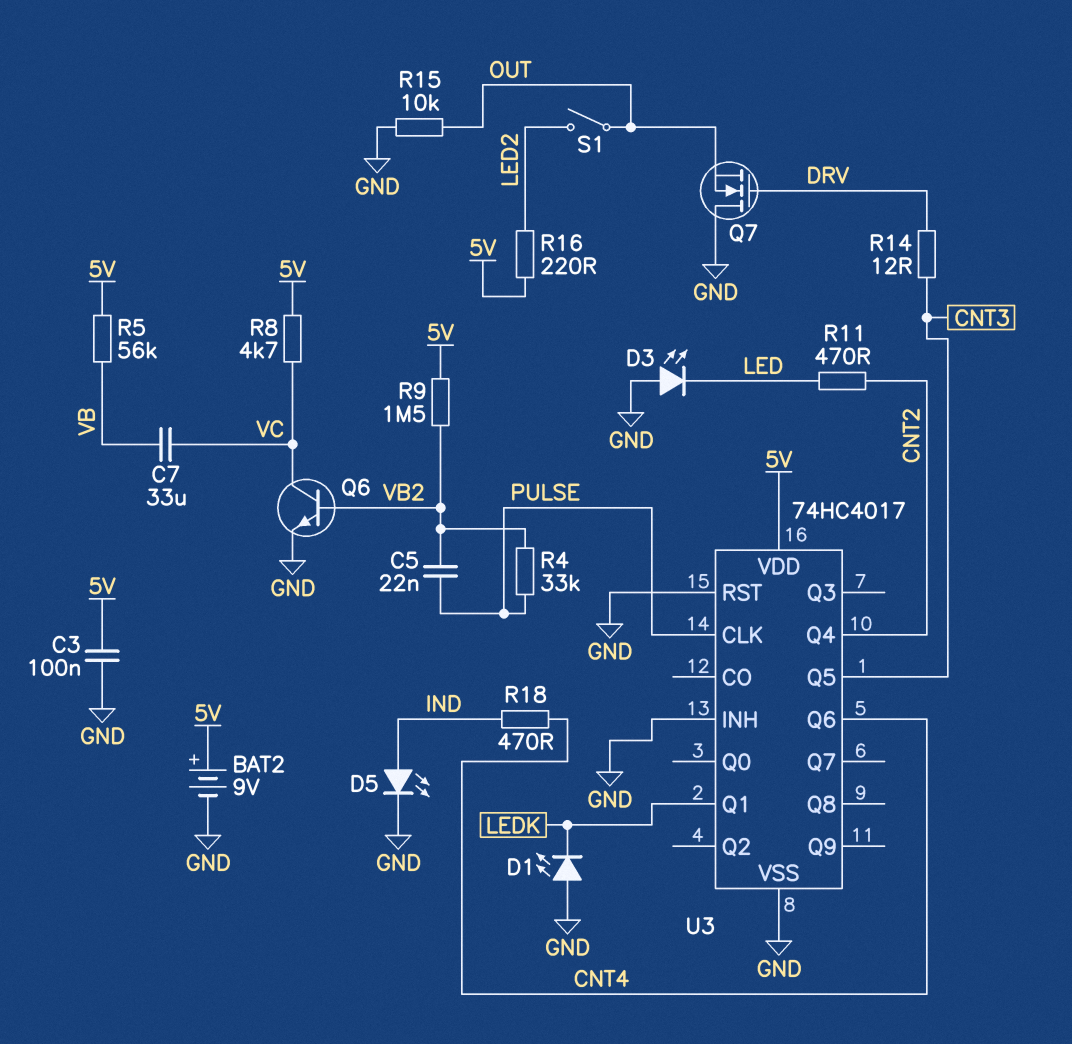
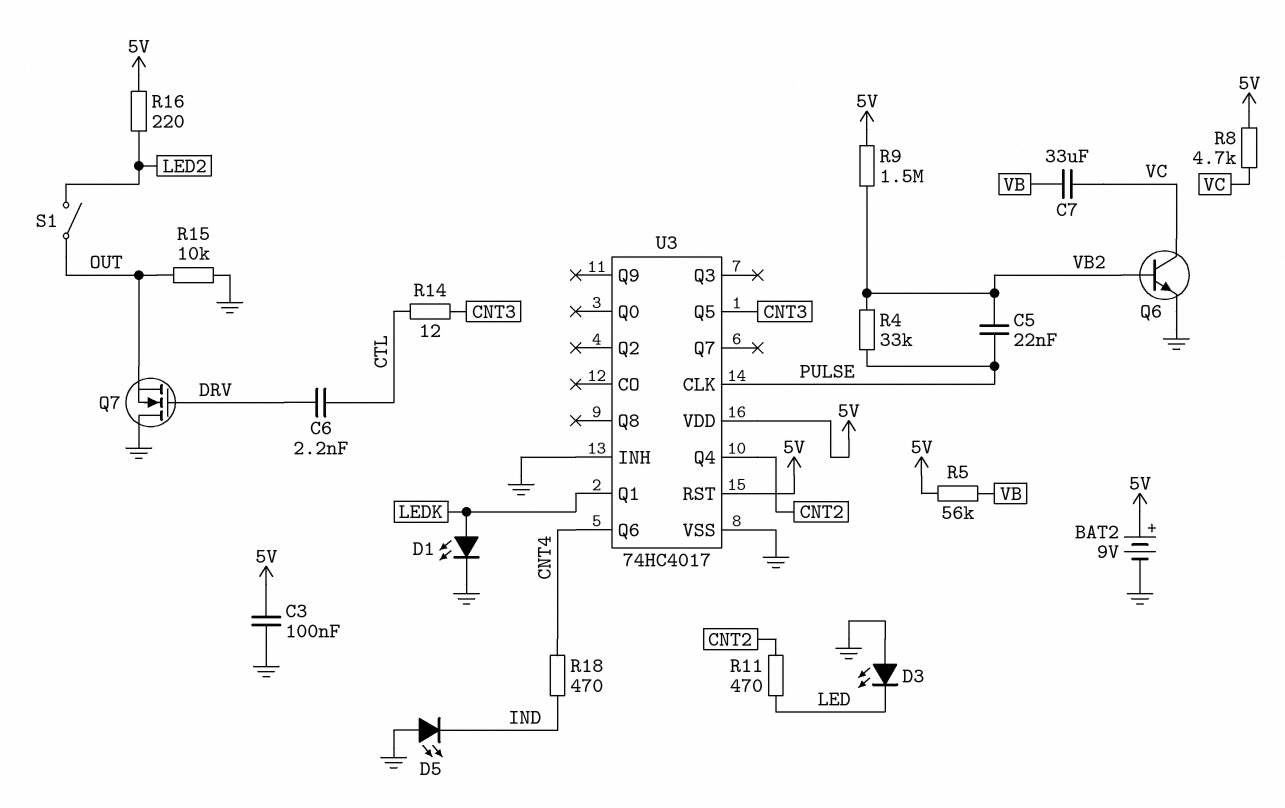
C6: none -> 2.2nF (CTL, DRV)
D1: LED (A GND, K LEDK) -> LED (A LEDK, K GND)
D5: LED (A IND, K GND) -> LED (A GND, K IND)
R14: 12 (CNT3, DRV) -> 12 (CNT3, CTL)
U3 pin RST: GND -> 5V

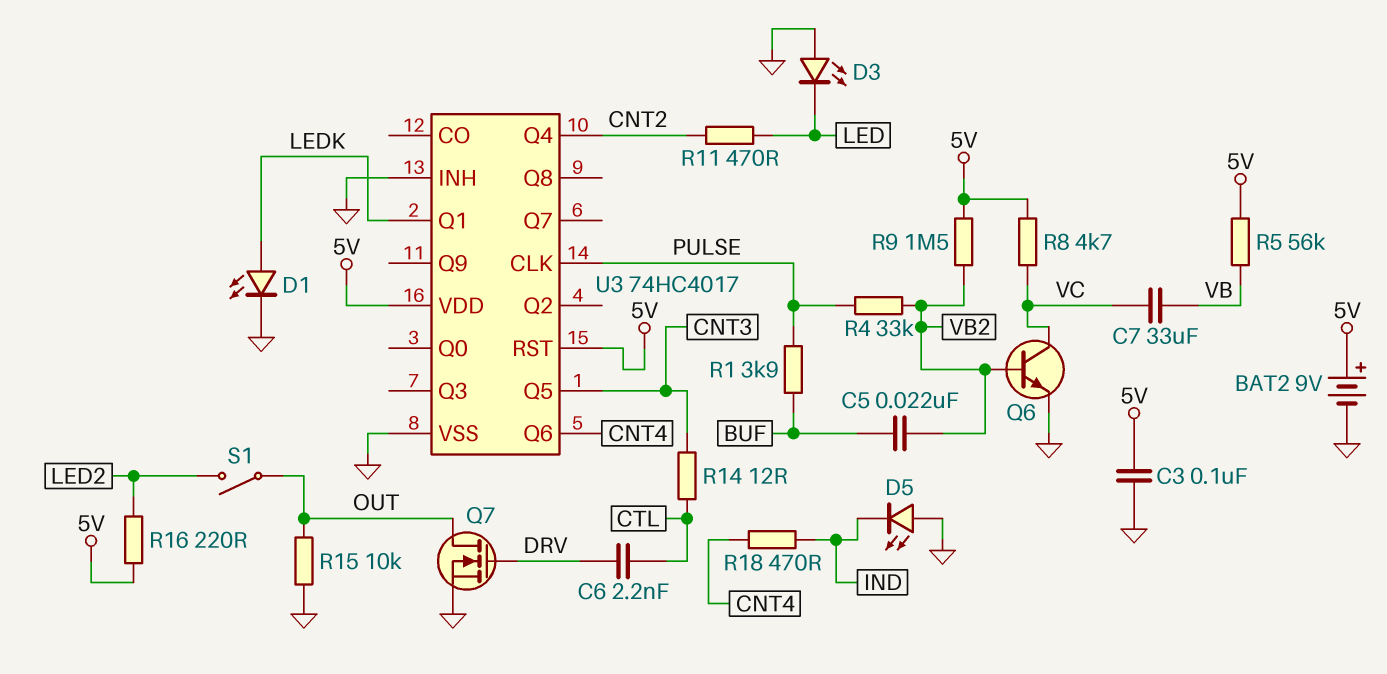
C5: 22nF (PULSE, VB2) -> 22nF (BUF, VB2)
Q7: NMOS (G DRV, D GND, S OUT) -> NMOS (G DRV, D OUT, S GND)
R1: none -> 3.9k (BUF, PULSE)

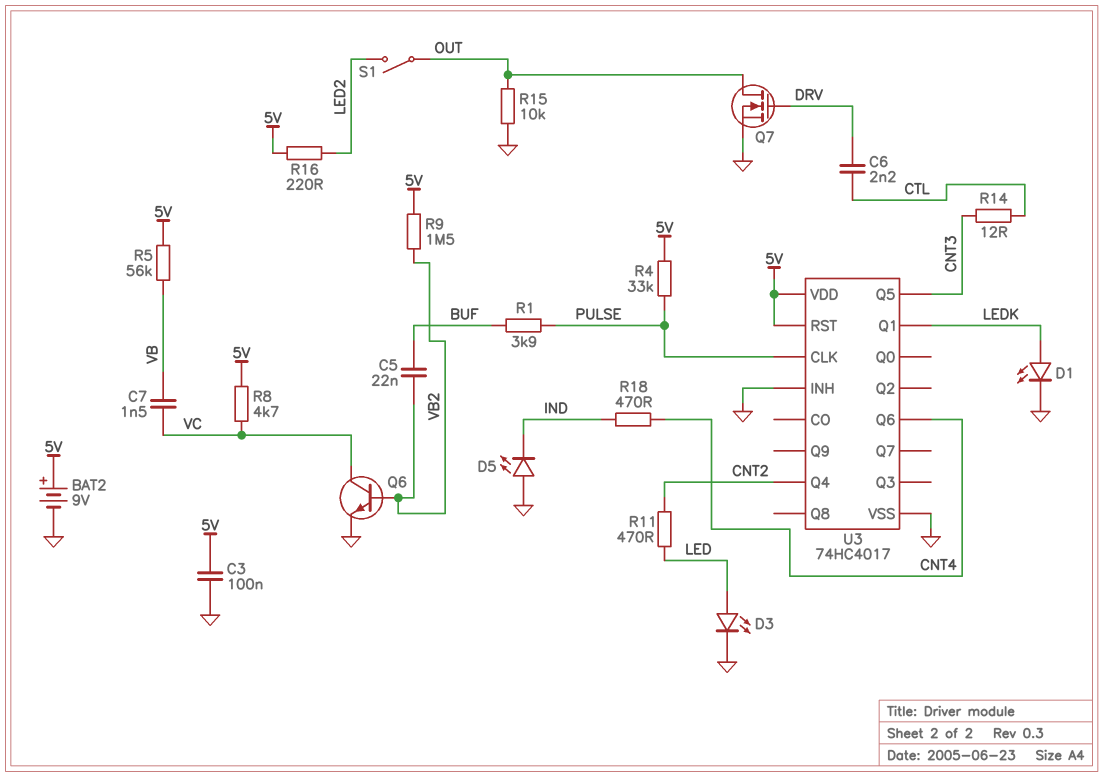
C7: 33uF (VB, VC) -> 1.5nF (VB, VC)
D3: LED (A GND, K LED) -> LED (A LED, K GND)
R4: 33k (PULSE, VB2) -> 33k (5V, PULSE)

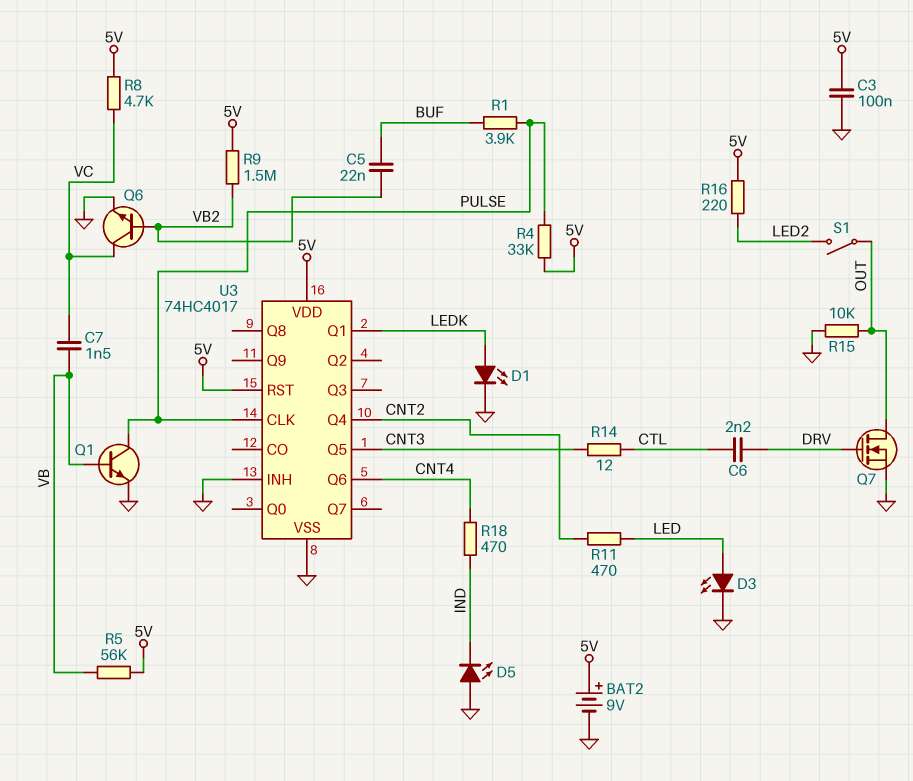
Q1: none -> NPN (B VB, C PULSE, E GND)

